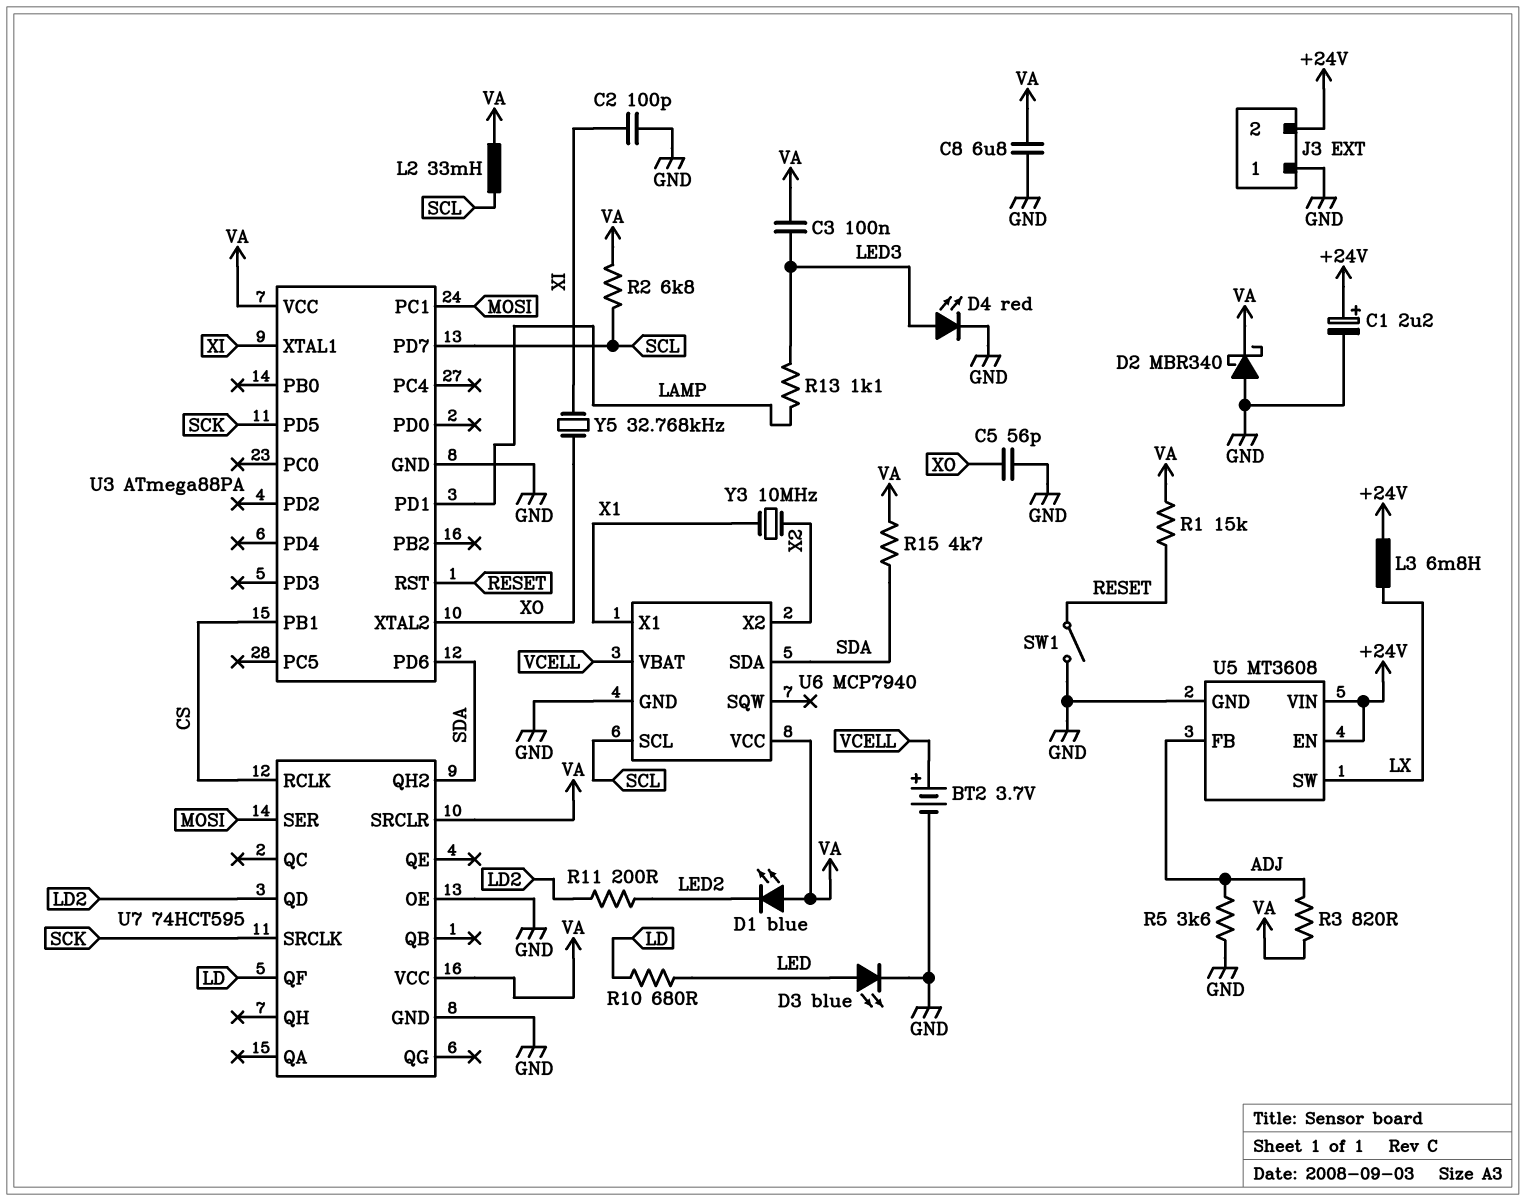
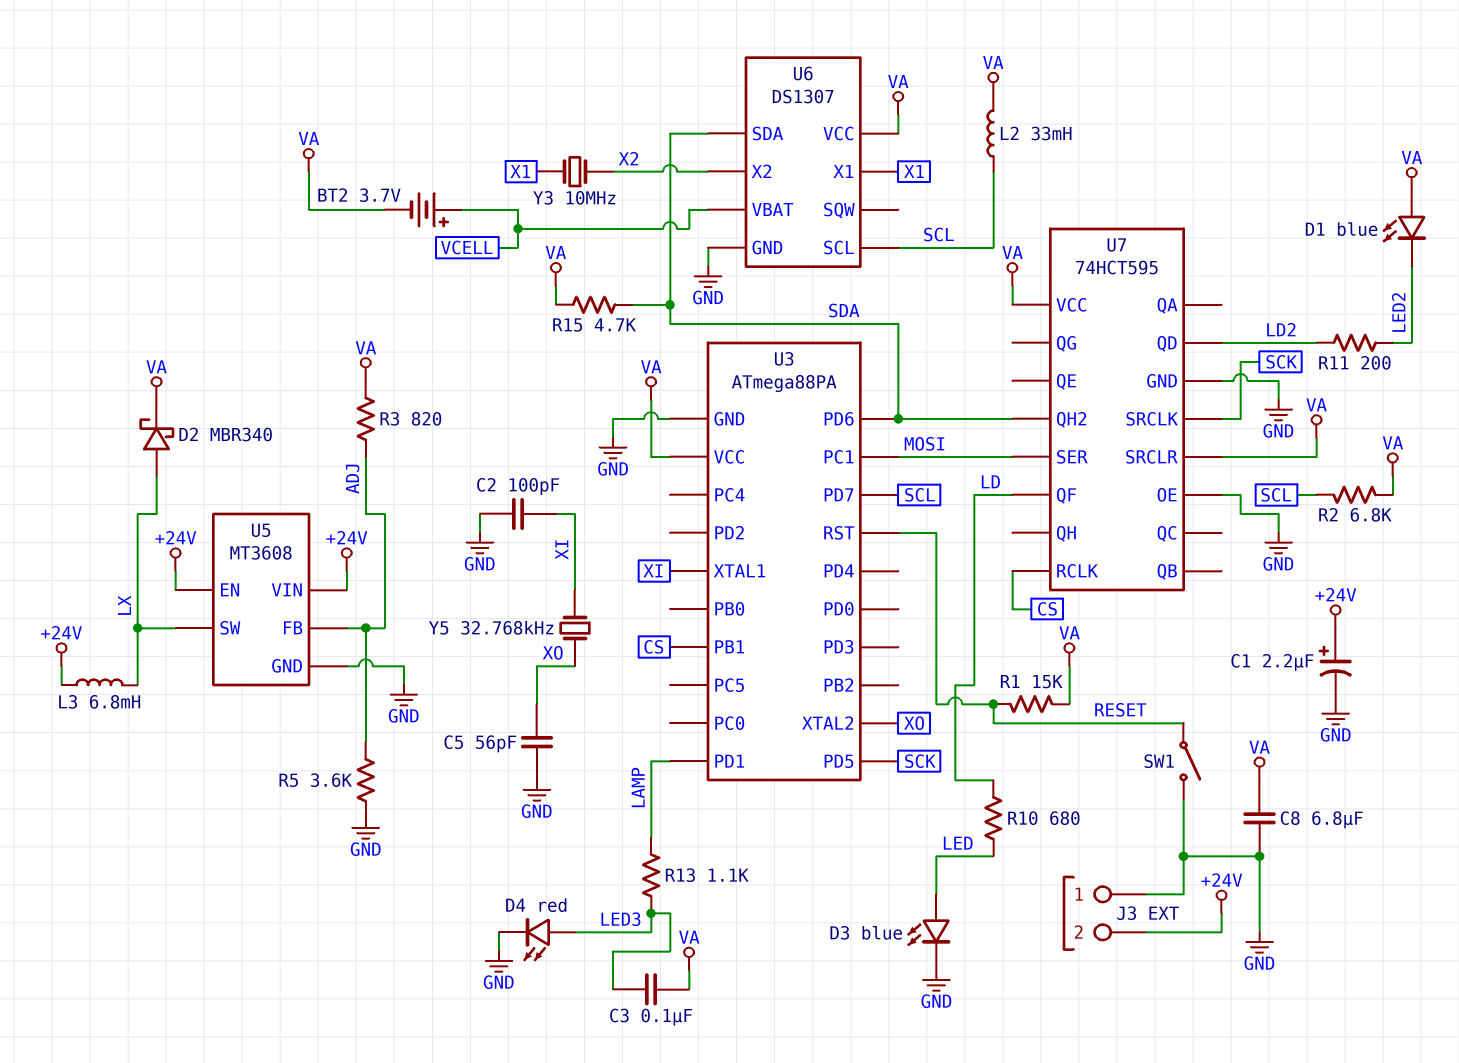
BT2: 3.7V (plus VCELL, minus GND) -> 3.7V (plus VCELL, minus VA)
D2: schottky MBR340 (A GND, K VA) -> schottky MBR340 (A LX, K VA)
U6: MCP7940 -> DS1307

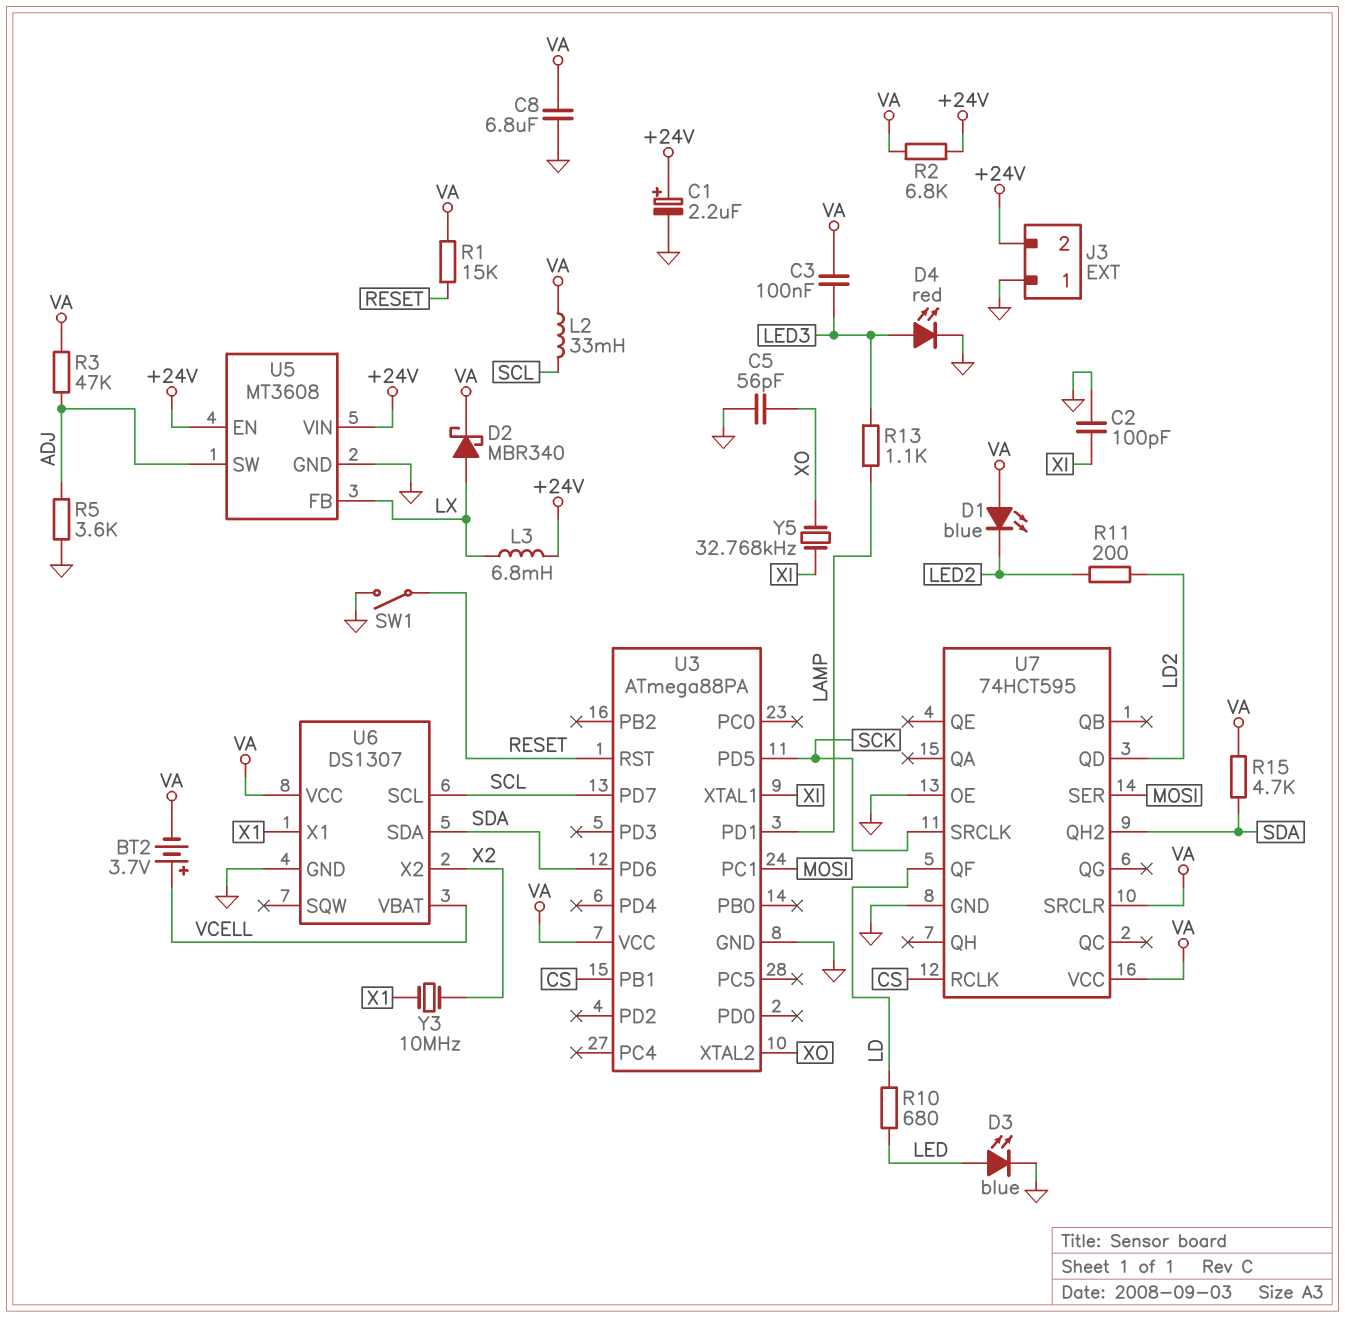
R2: 6.8k (SCL, VA) -> 6.8k (+24V, VA)
R3: 820 (ADJ, VA) -> 47k (ADJ, VA)
U5 pin FB: ADJ -> LX
U5 pin SW: LX -> ADJ

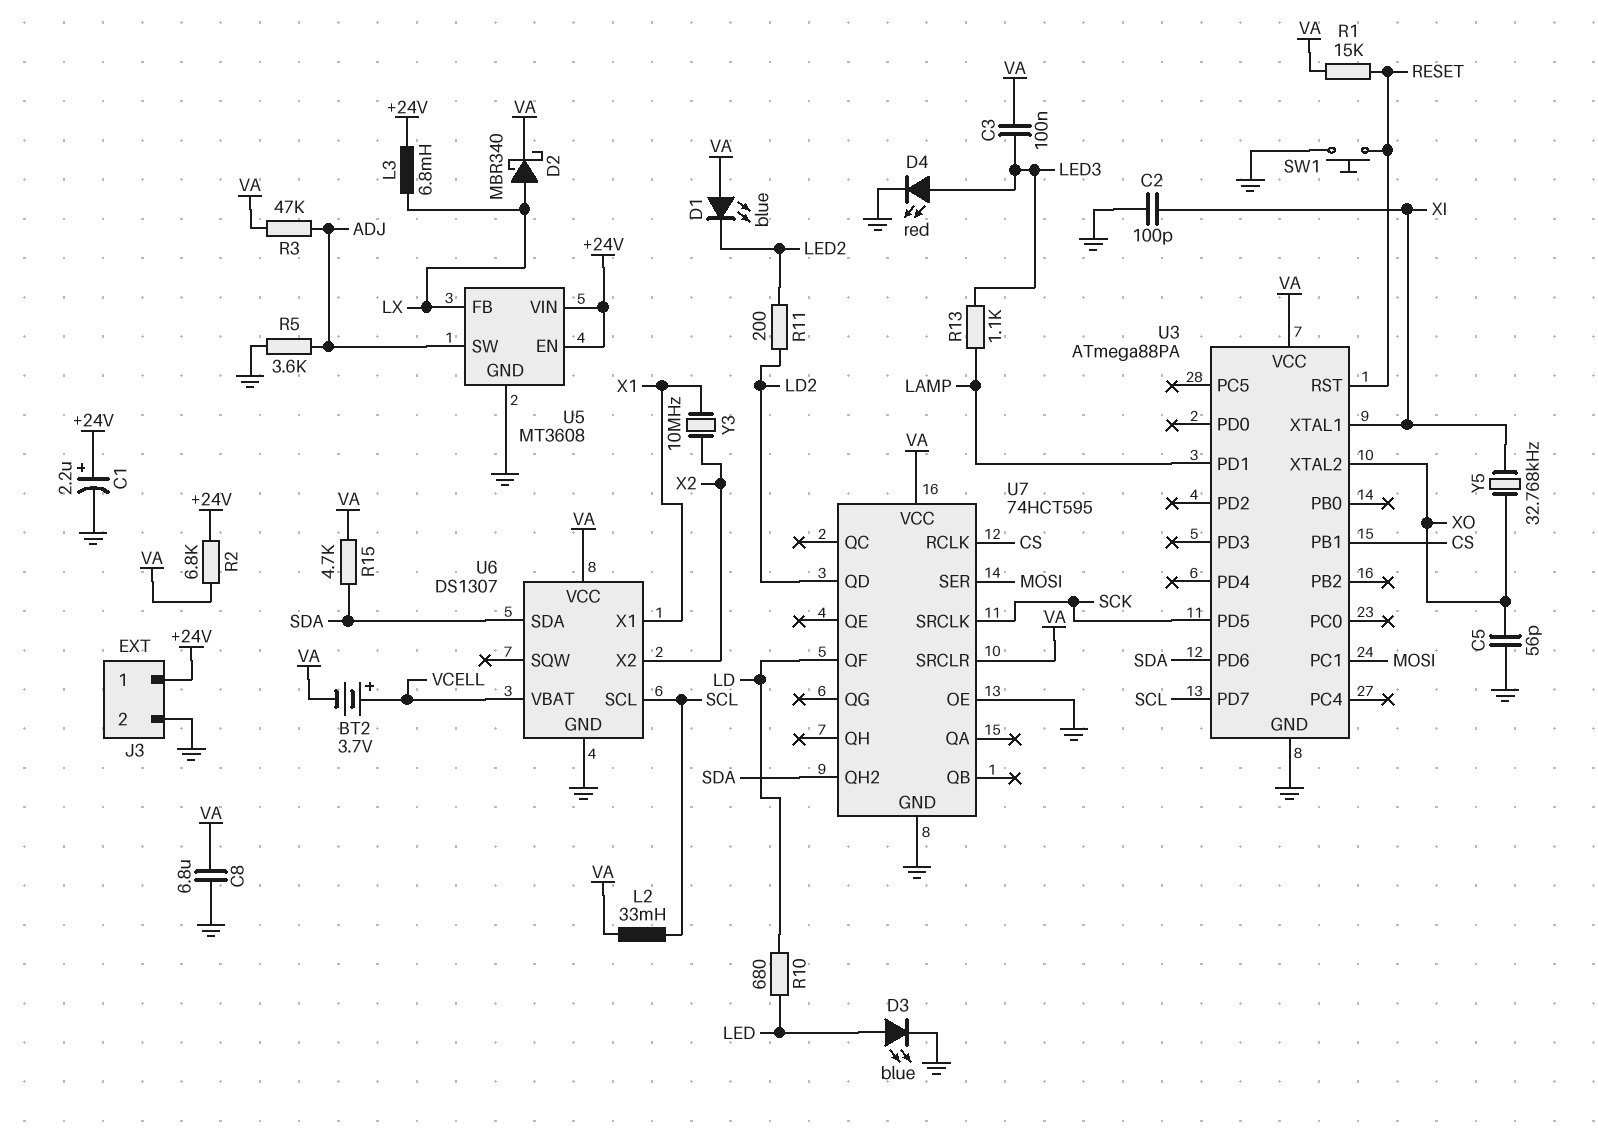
J3 pin 1: GND -> +24V
J3 pin 2: +24V -> GND
SW1: switch (GND, RESET) -> button (GND, RESET)

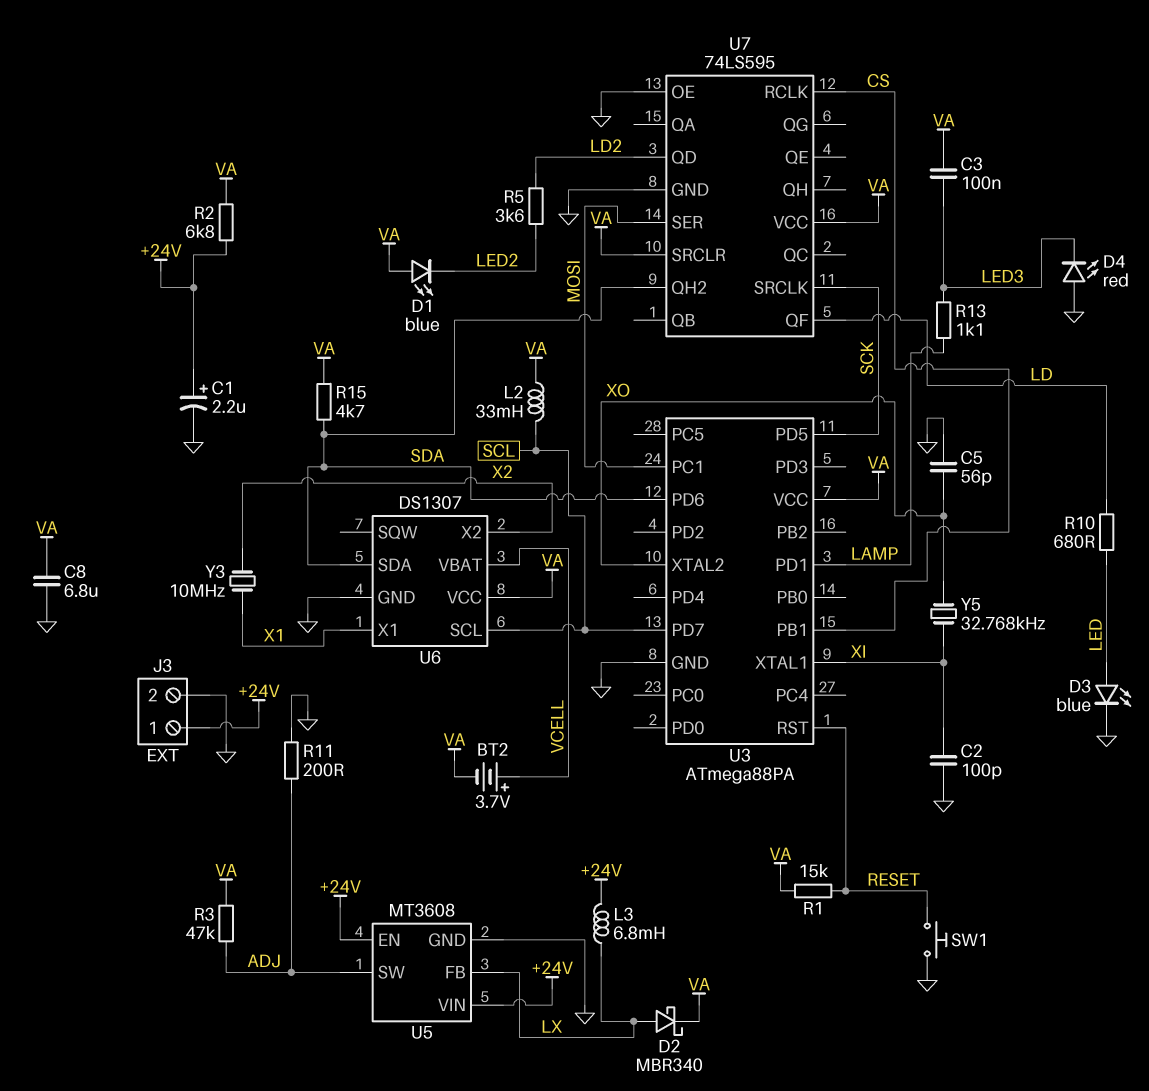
D4: LED red (A LED3, K GND) -> LED red (A GND, K LED3)
R5: 3.6k (ADJ, GND) -> 3.6k (LD2, LED2)
R11: 200 (LD2, LED2) -> 200 (ADJ, GND)
U7: 74HCT595 -> 74LS595

